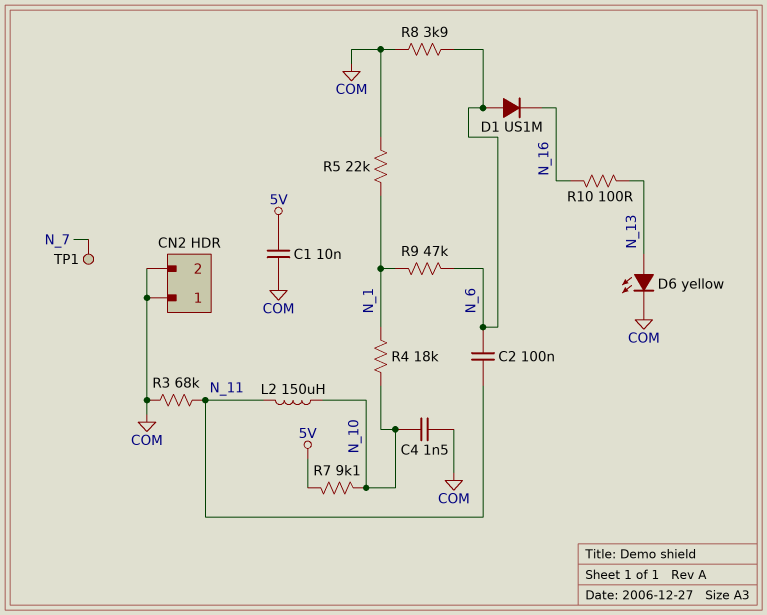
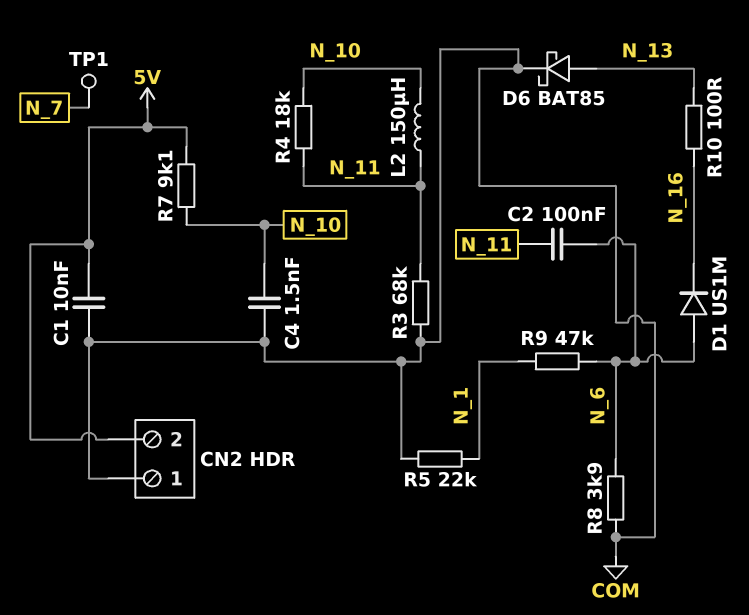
CN2 pin 2: COM -> 5V
D6: LED yellow (A N_13, K COM) -> schottky BAT85 (A N_13, K COM)
R4: 18k (N_1, N_10) -> 18k (N_10, N_11)

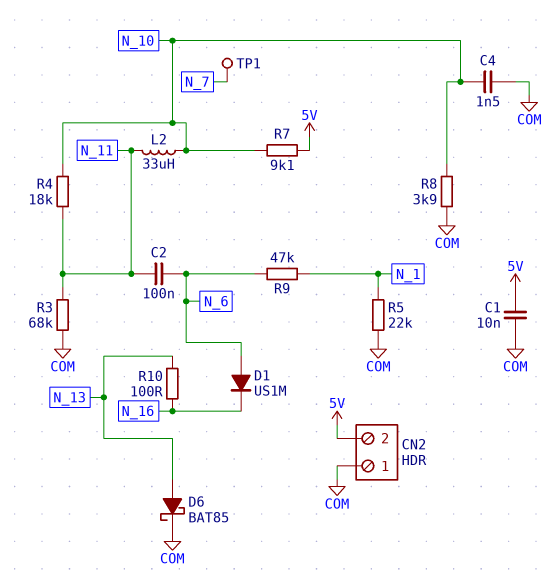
L2: 150uH (N_10, N_11) -> 33uH (N_10, N_11)
R8: 3.9k (COM, N_6) -> 3.9k (COM, N_10)

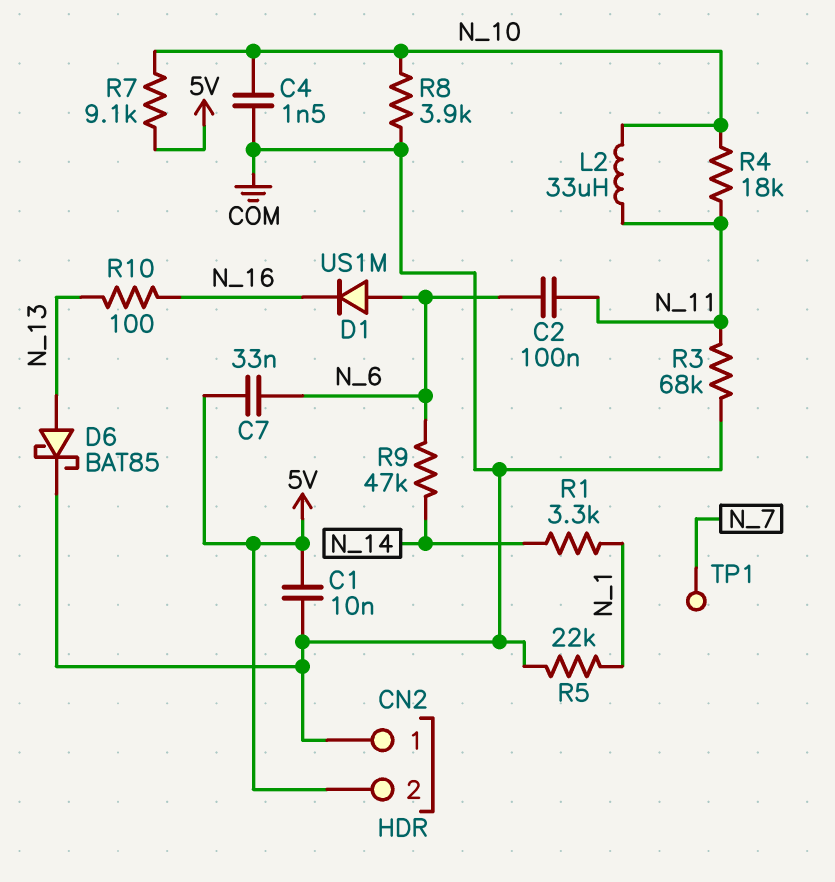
C7: none -> 33nF (5V, N_6)
R1: none -> 3.3k (N_1, N_14)
R9: 47k (N_1, N_6) -> 47k (N_6, N_14)

